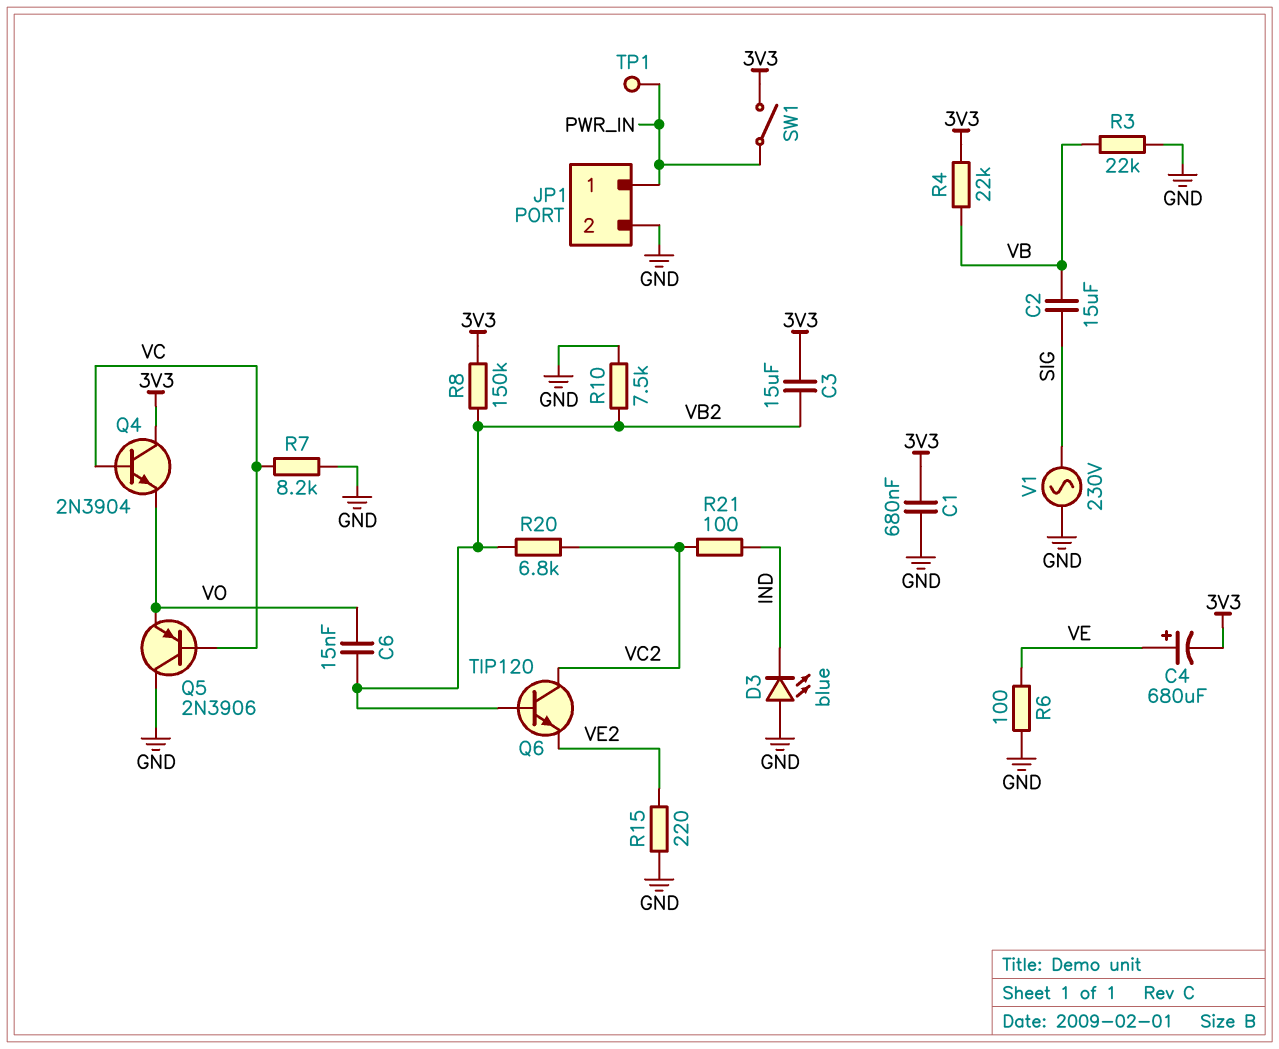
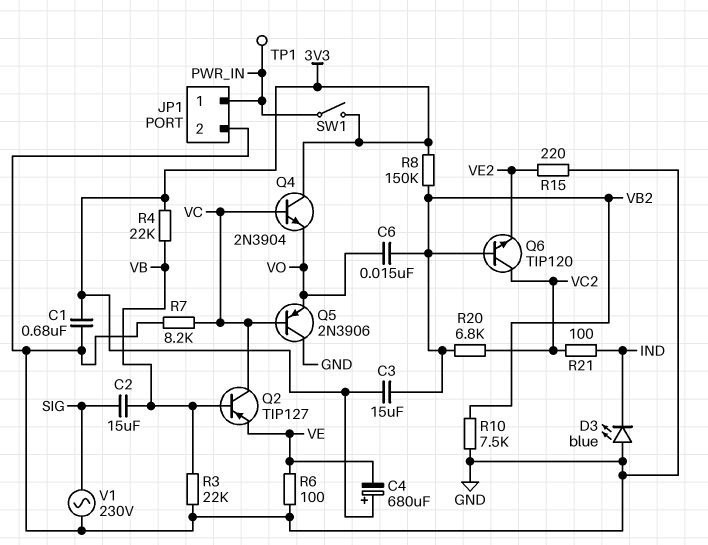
C4: 680uF (plus VE, minus 3V3) -> 680uF (plus 3V3, minus VE)
Q2: none -> PNP TIP127 (B VB, C VC, E VE)

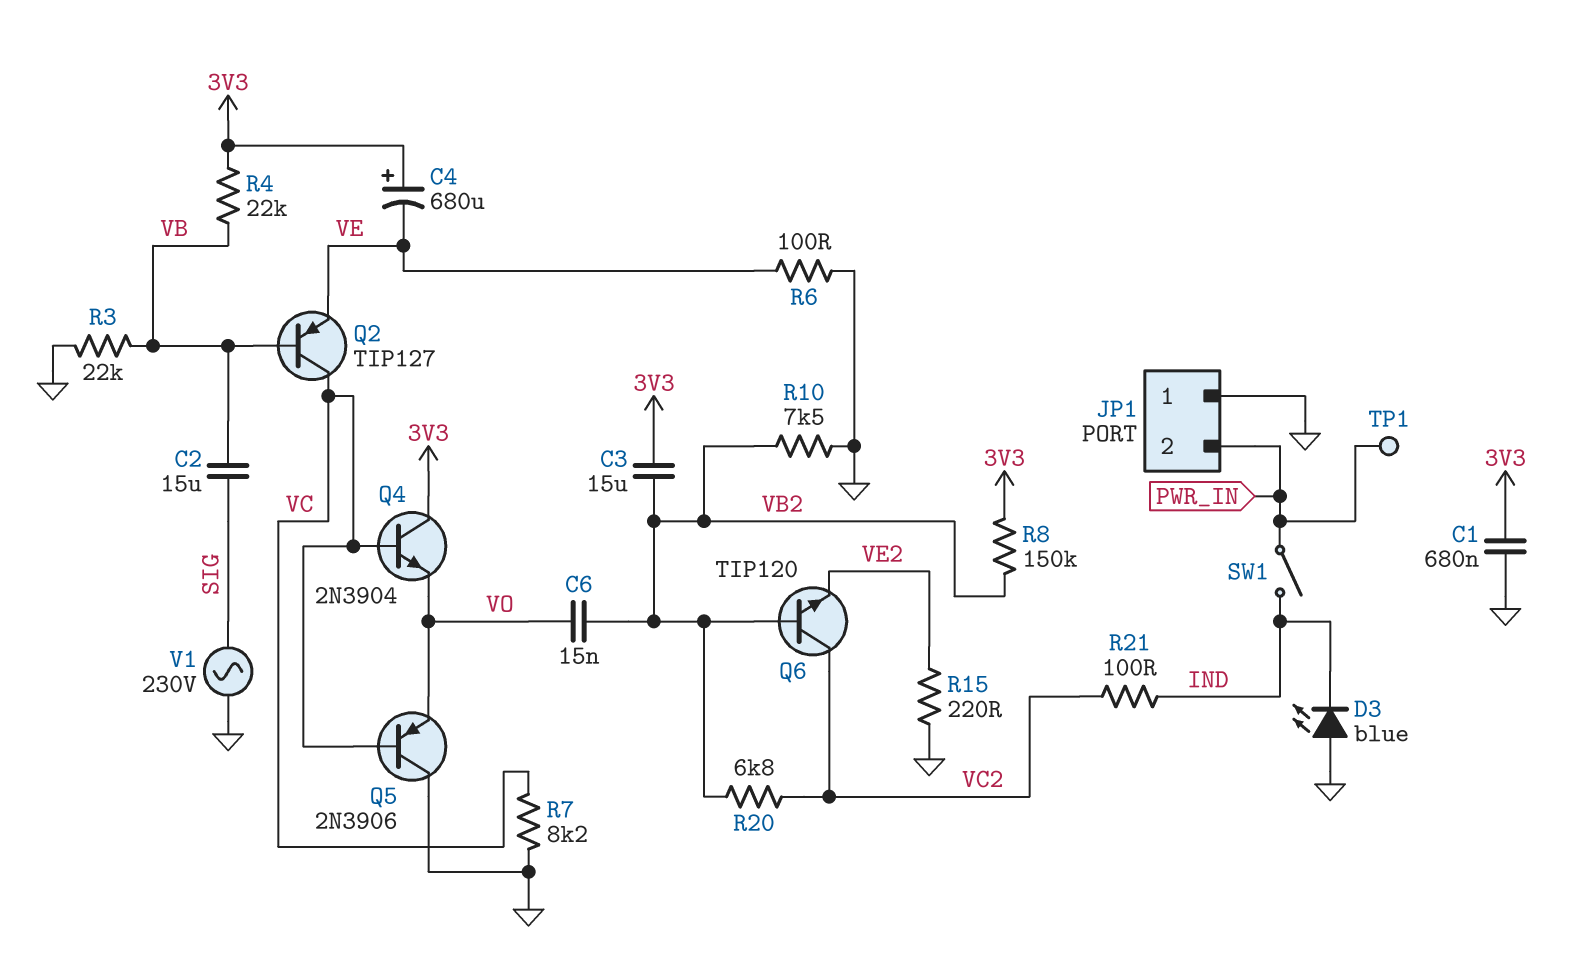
JP1 pin 1: PWR_IN -> GND
JP1 pin 2: GND -> PWR_IN
SW1: switch (3V3, PWR_IN) -> switch (IND, PWR_IN)

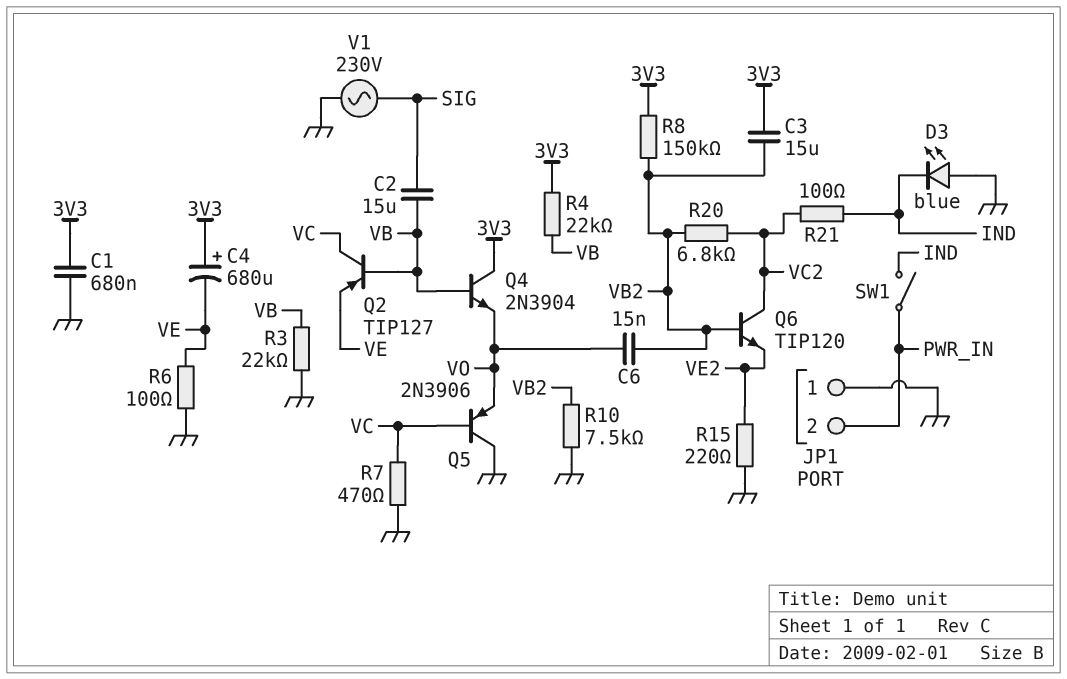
Q4: NPN 2N3904 (B VC, C 3V3, E VO) -> NPN 2N3904 (B VB, C 3V3, E VO)
R7: 8.2k (GND, VC) -> 470 (GND, VC)
TP1: test point (PWR_IN) -> none

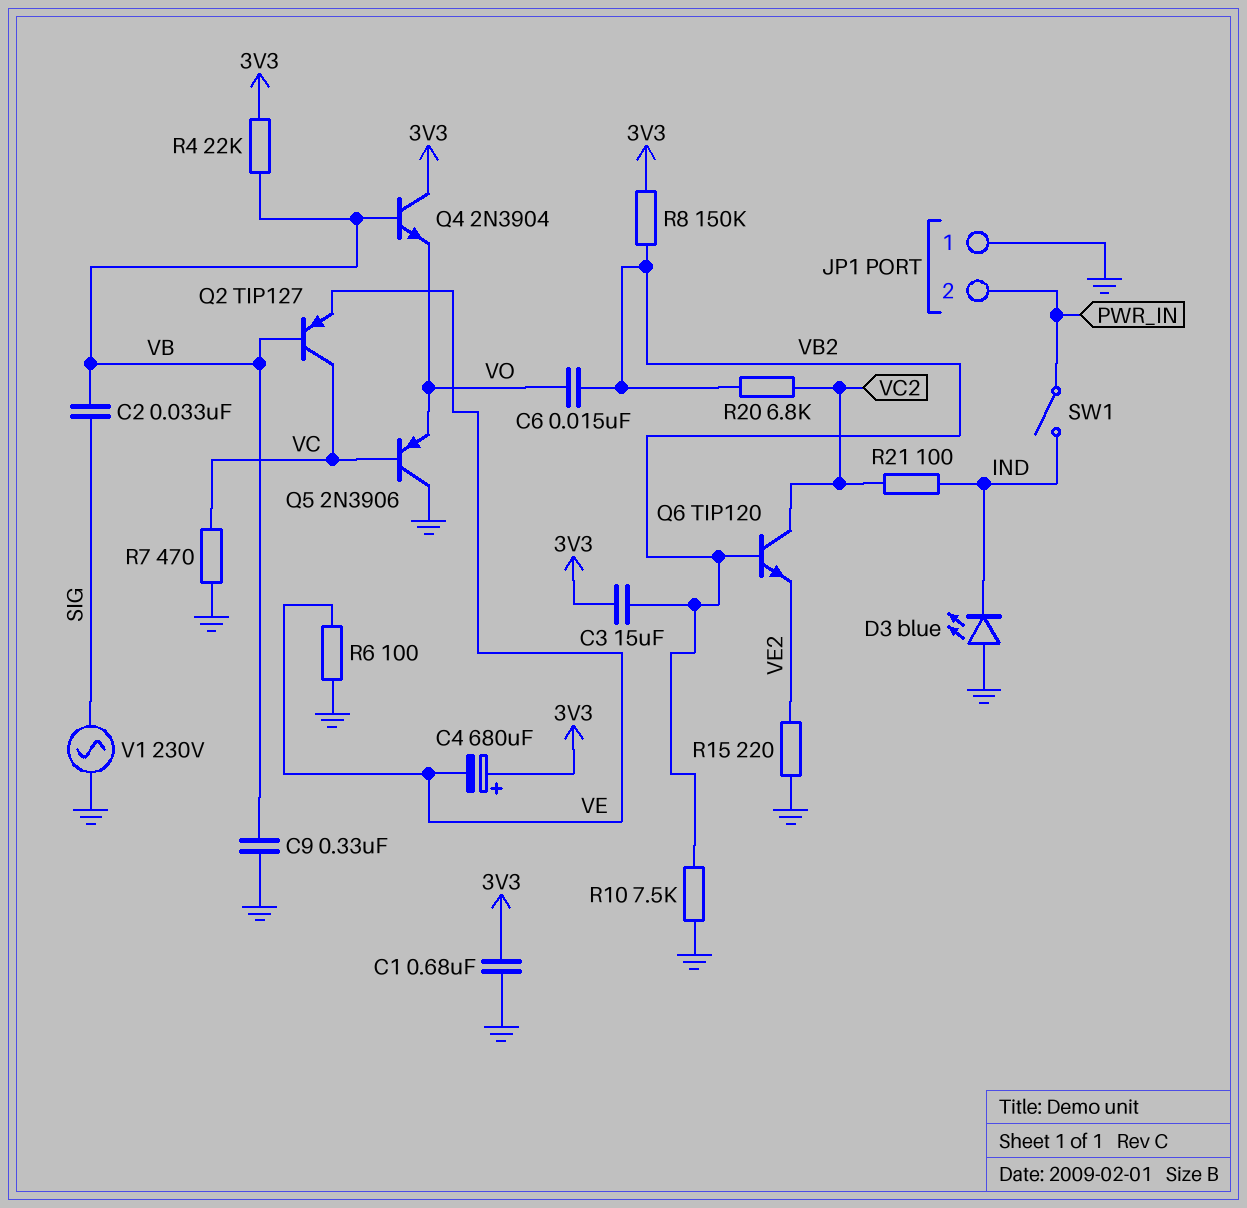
C2: 15uF (SIG, VB) -> 33nF (SIG, VB)
C9: none -> 330nF (GND, VB)
R3: 22k (GND, VB) -> none

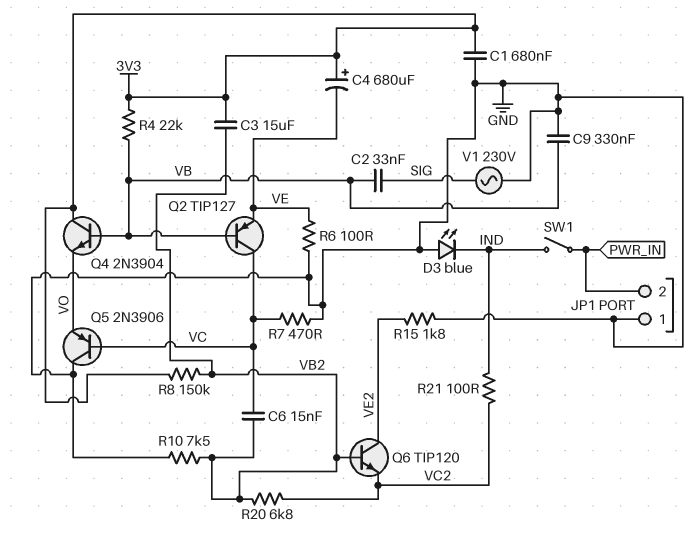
C6: 15nF (VB2, VO) -> 15nF (VB2, VC)
Q6: NPN TIP120 (B VB2, C VC2, E VE2) -> NPN TIP120 (B VB2, C VE2, E VC2)
R15: 220 (GND, VE2) -> 1.8k (GND, VE2)

